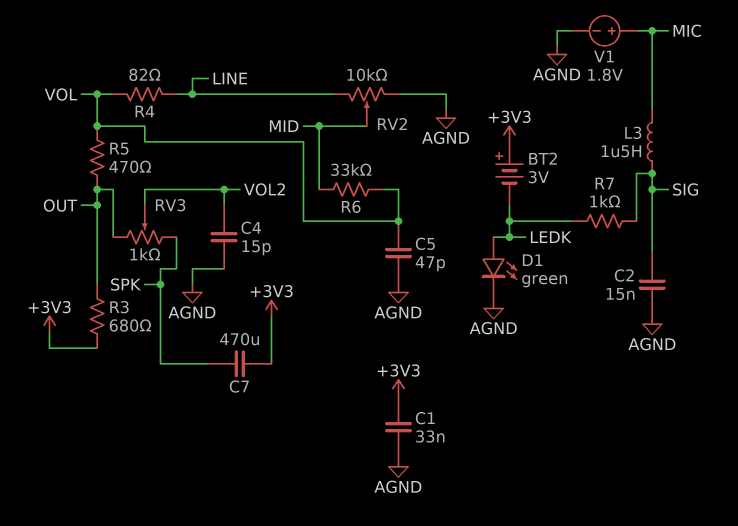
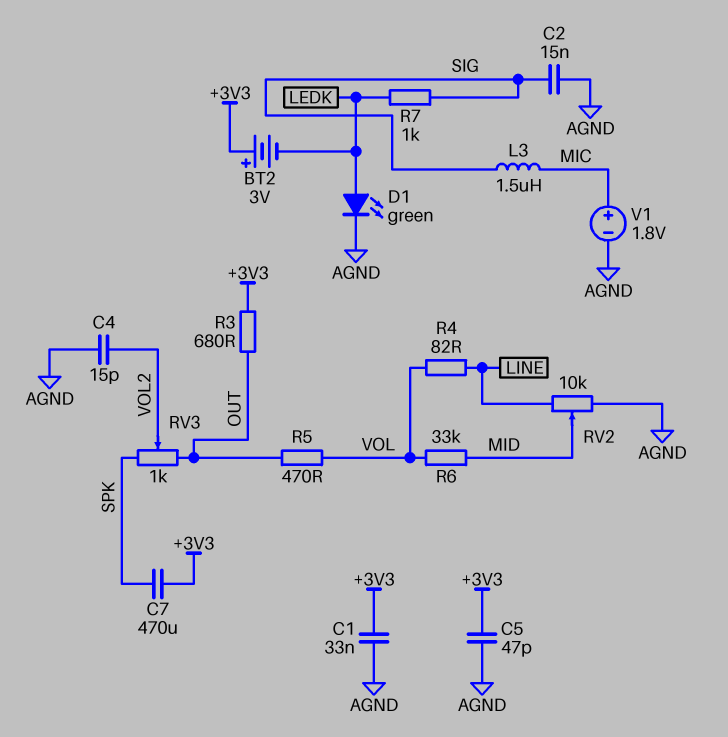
C5: 47pF (AGND, VOL) -> 47pF (+3V3, AGND)

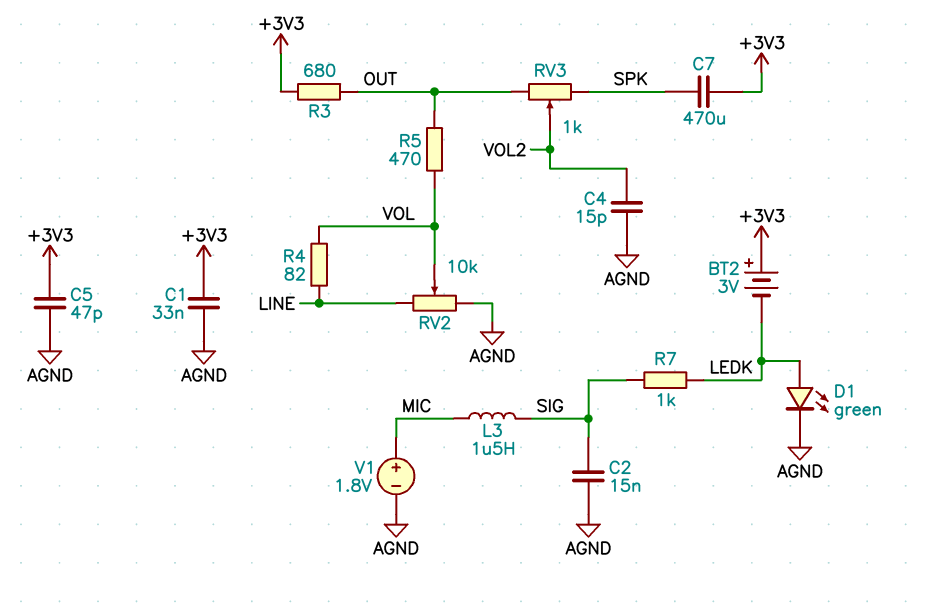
R6: 33k (MID, VOL) -> none
RV2: 10k (AGND, LINE, wiper MID) -> 10k (AGND, LINE, wiper VOL)

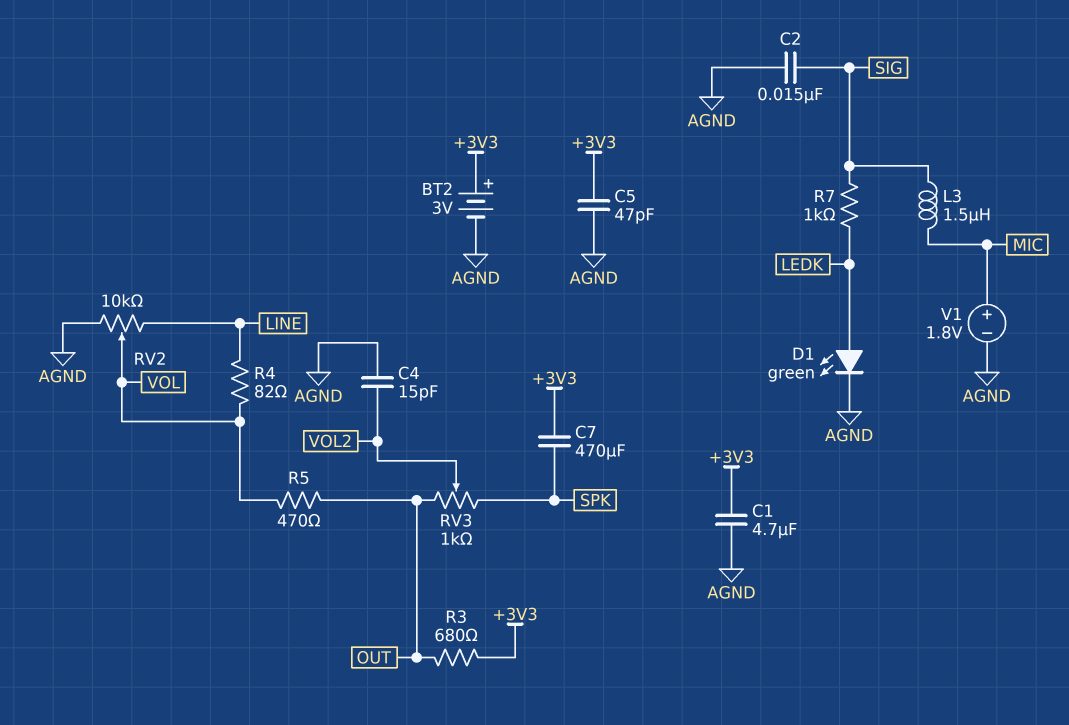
BT2: 3V (plus +3V3, minus LEDK) -> 3V (plus +3V3, minus AGND)
C1: 33nF (+3V3, AGND) -> 4.7uF (+3V3, AGND)

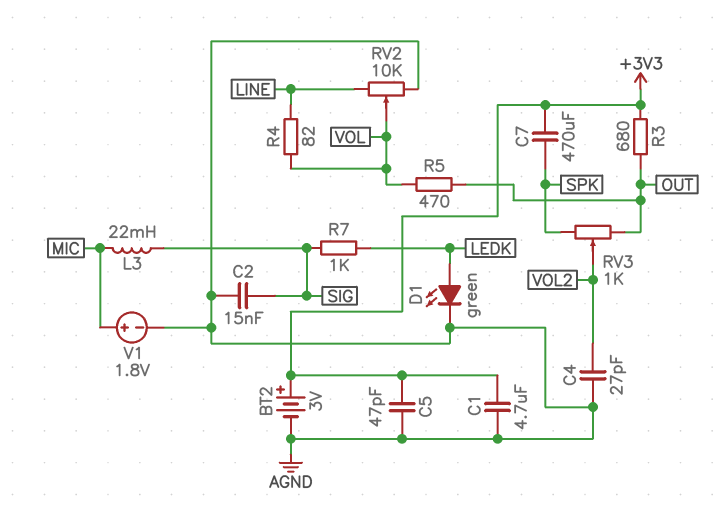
C4: 15pF (AGND, VOL2) -> 27pF (AGND, VOL2)
L3: 1.5uH (MIC, SIG) -> 22mH (MIC, SIG)

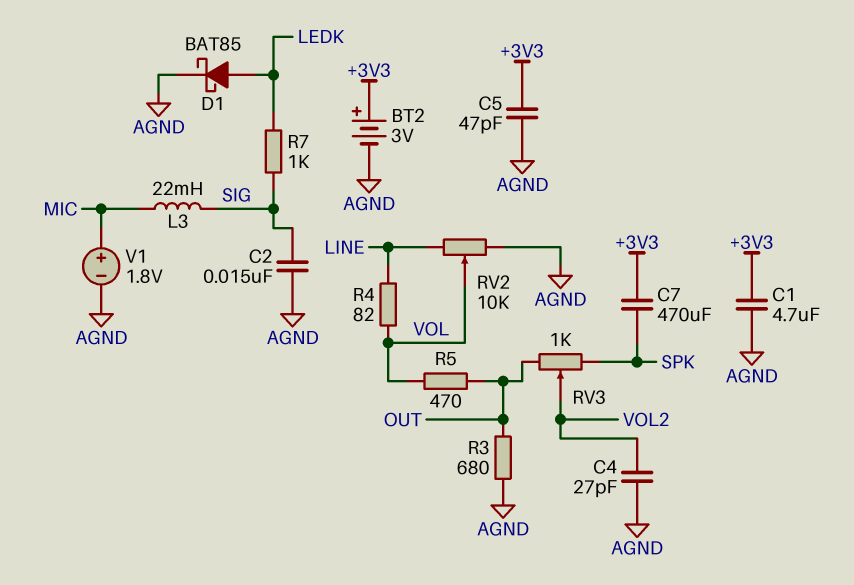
D1: LED green (A LEDK, K AGND) -> schottky BAT85 (A LEDK, K AGND)
R3: 680 (+3V3, OUT) -> 680 (AGND, OUT)

